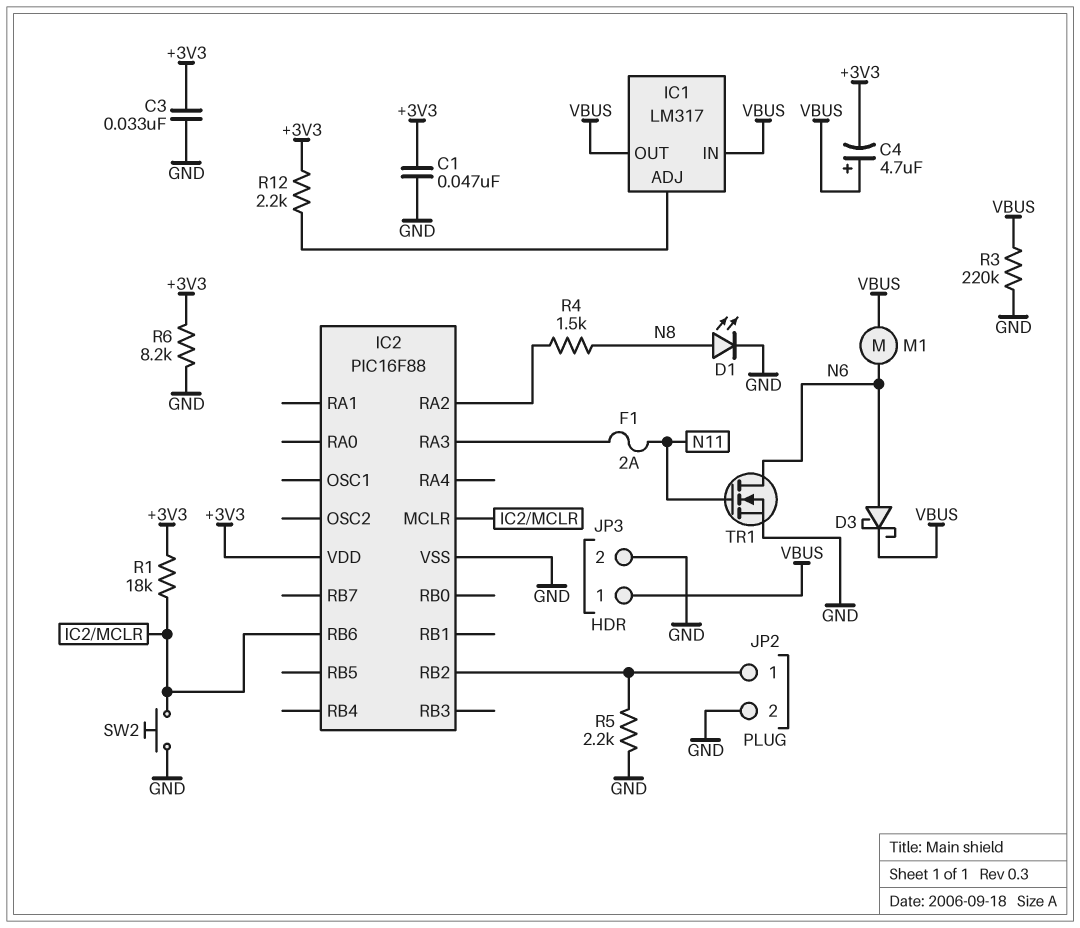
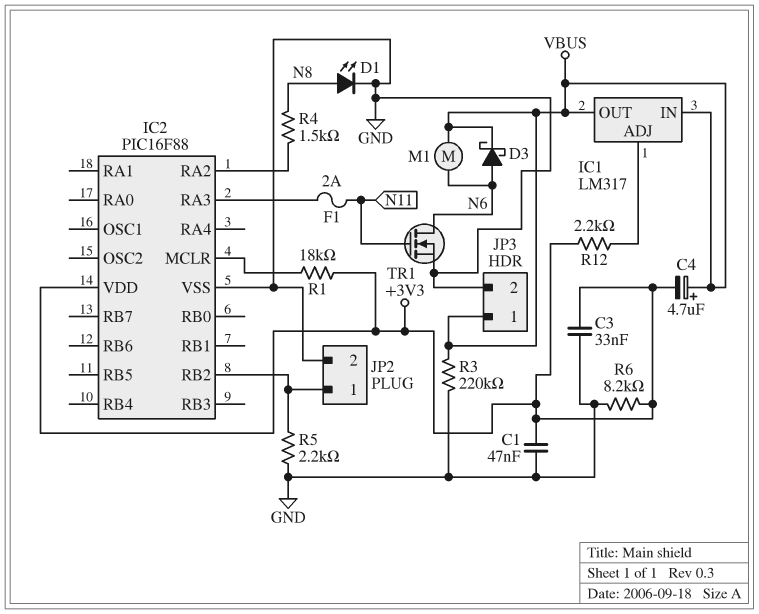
IC2 pin RB6: IC2/MCLR -> none
SW2: button (GND, IC2/MCLR) -> none

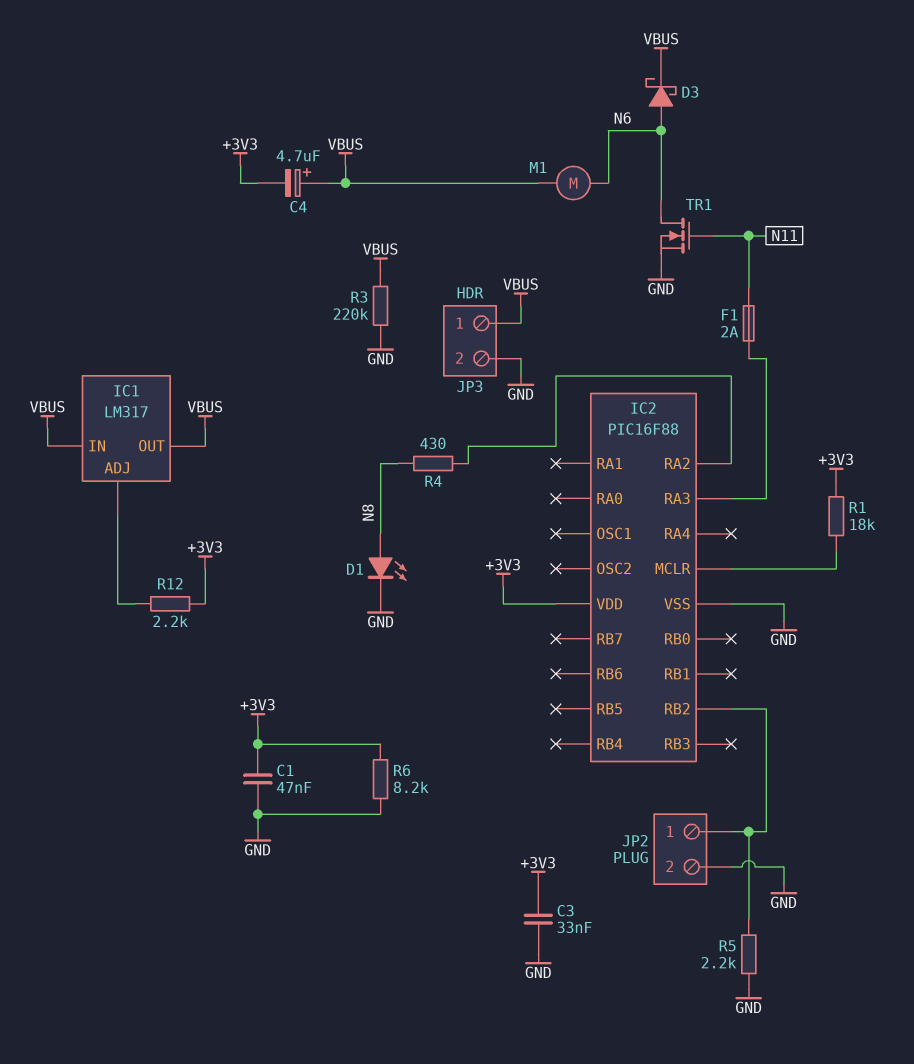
R4: 1.5k (IC2/RA2, N8) -> 430 (IC2/RA2, N8)

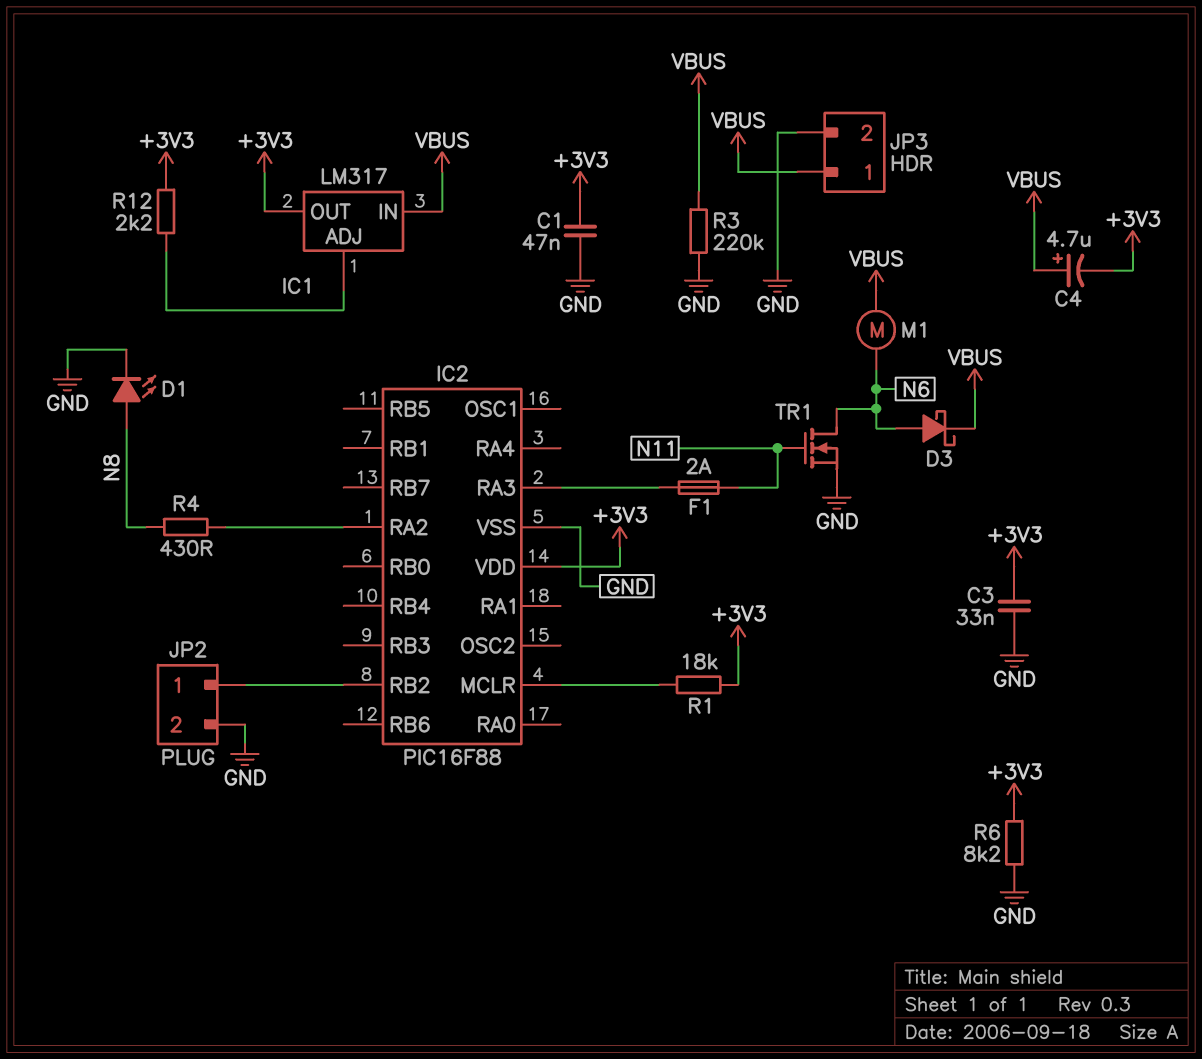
IC1 pin OUT: VBUS -> +3V3
R5: 2.2k (GND, IC2/RB2) -> none

